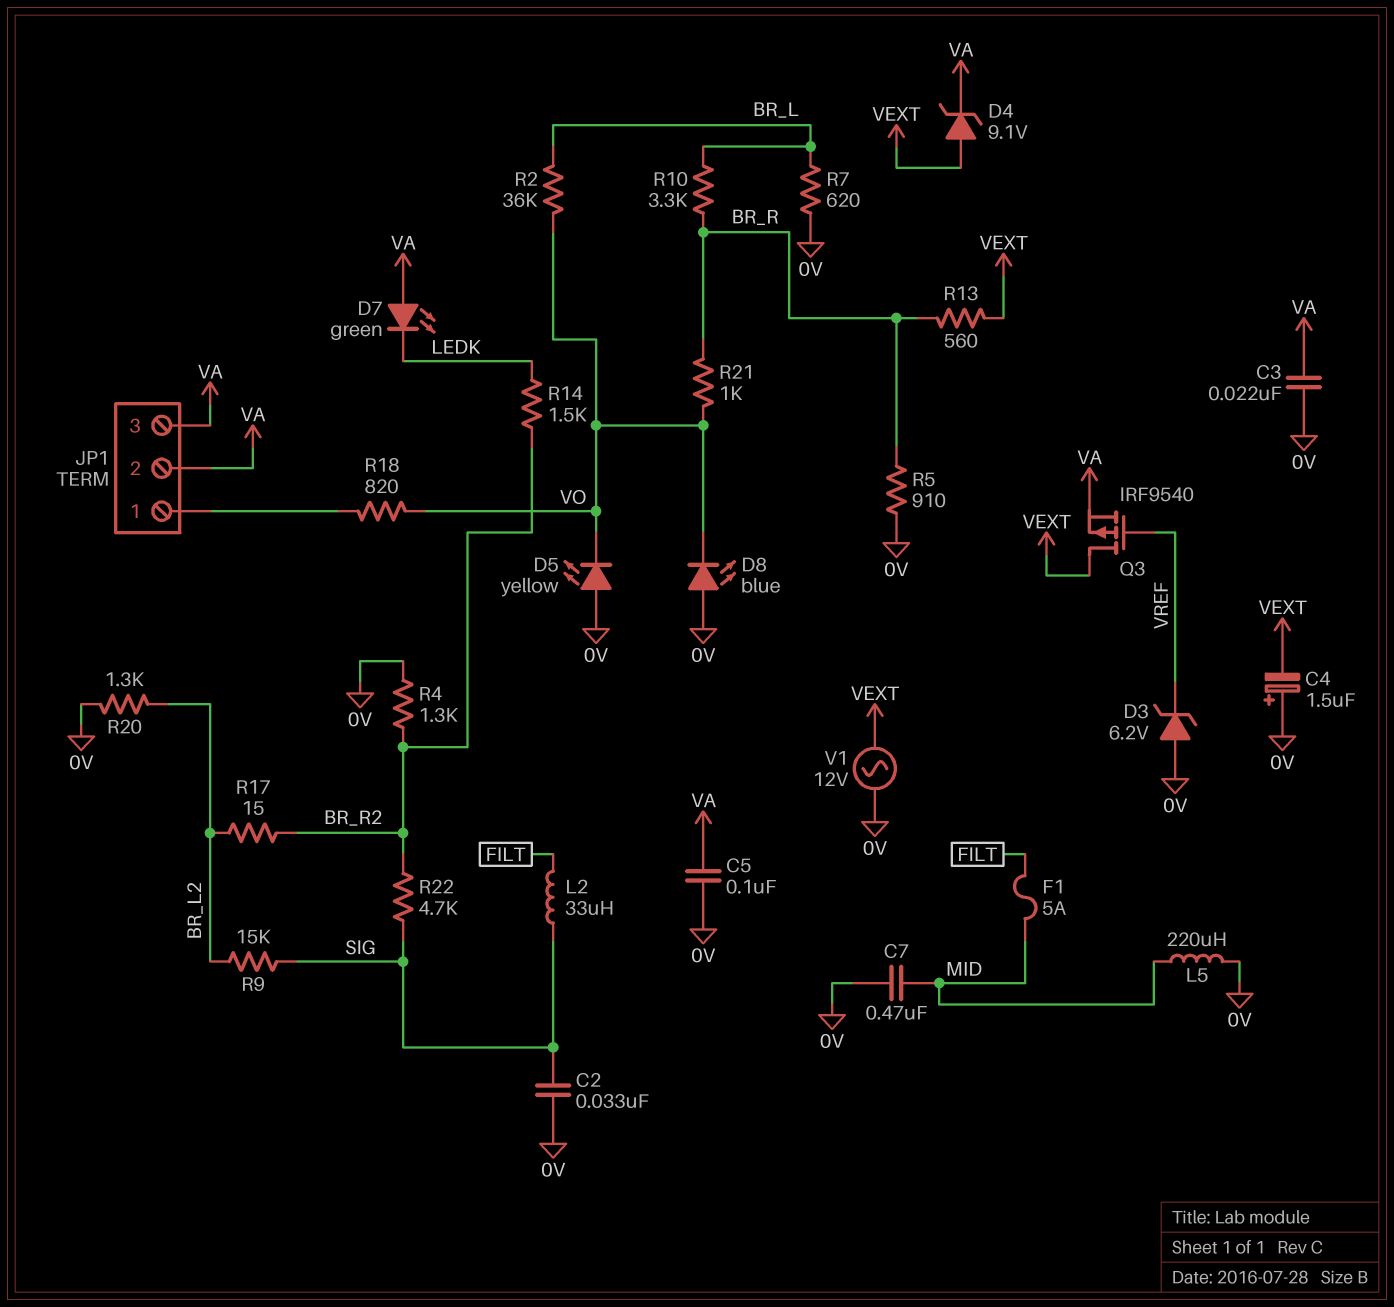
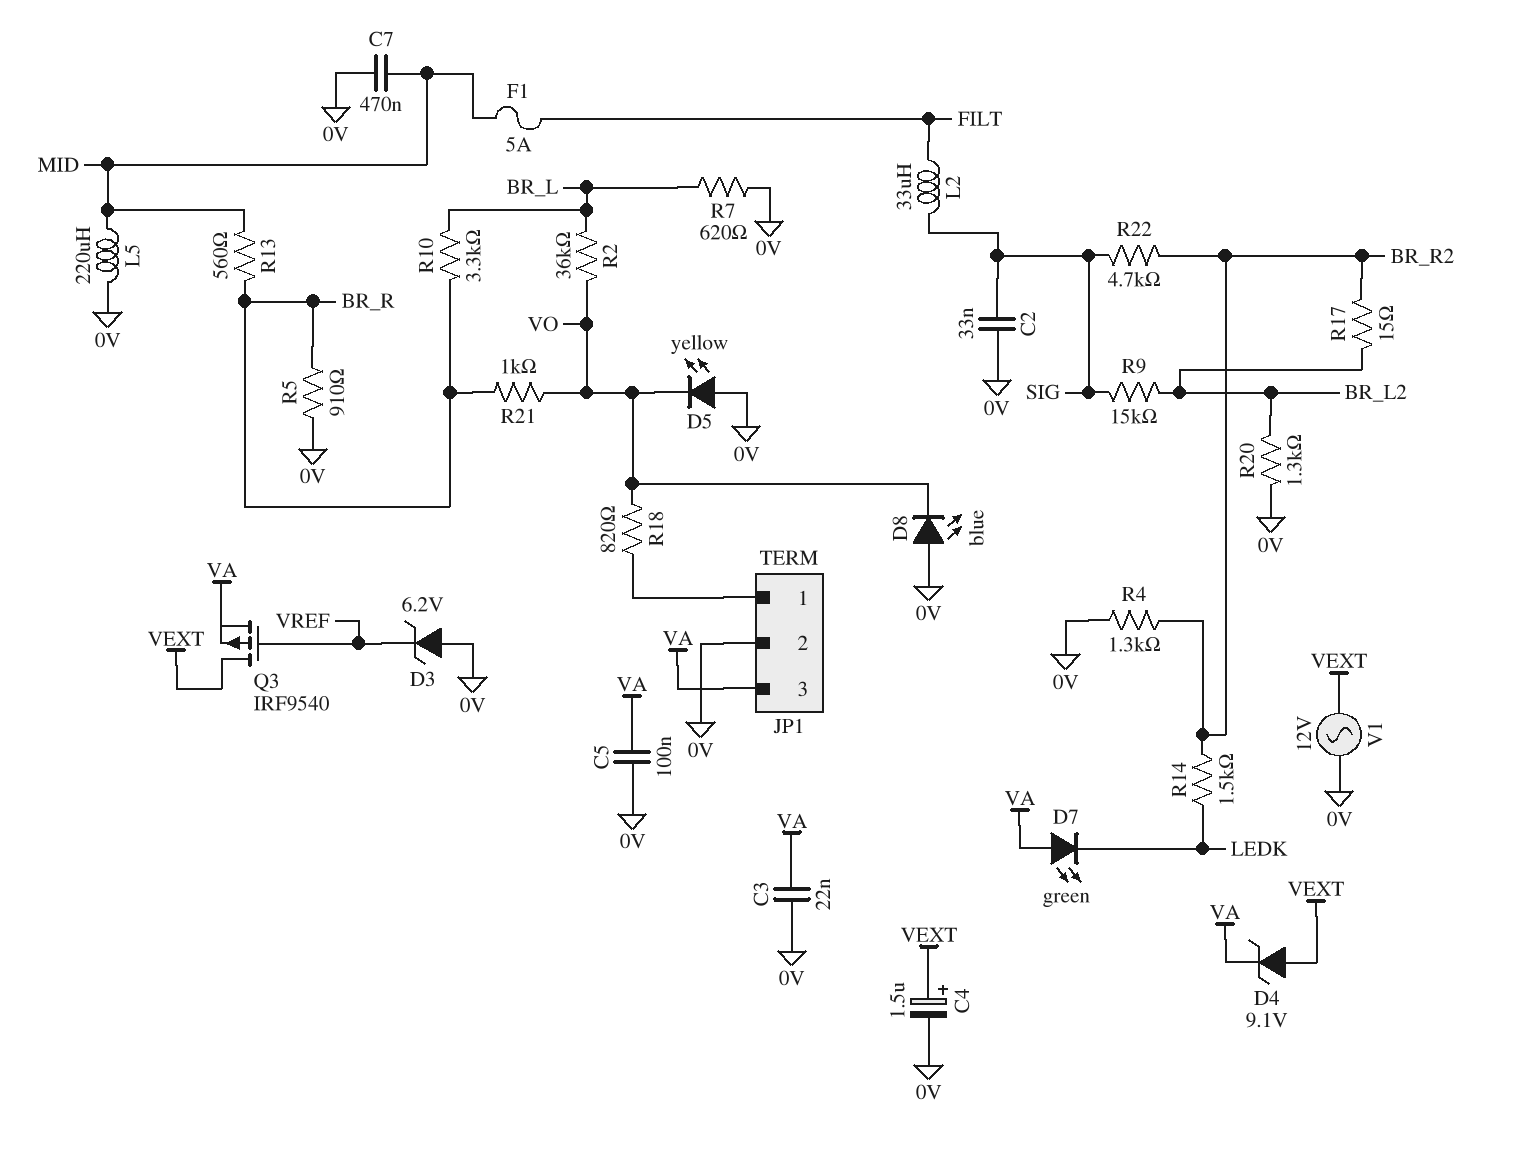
C4: 1.5uF (plus 0V, minus VEXT) -> 1.5uF (plus VEXT, minus 0V)
JP1 pin 2: VA -> 0V
R13: 560 (BR_R, VEXT) -> 560 (BR_R, MID)

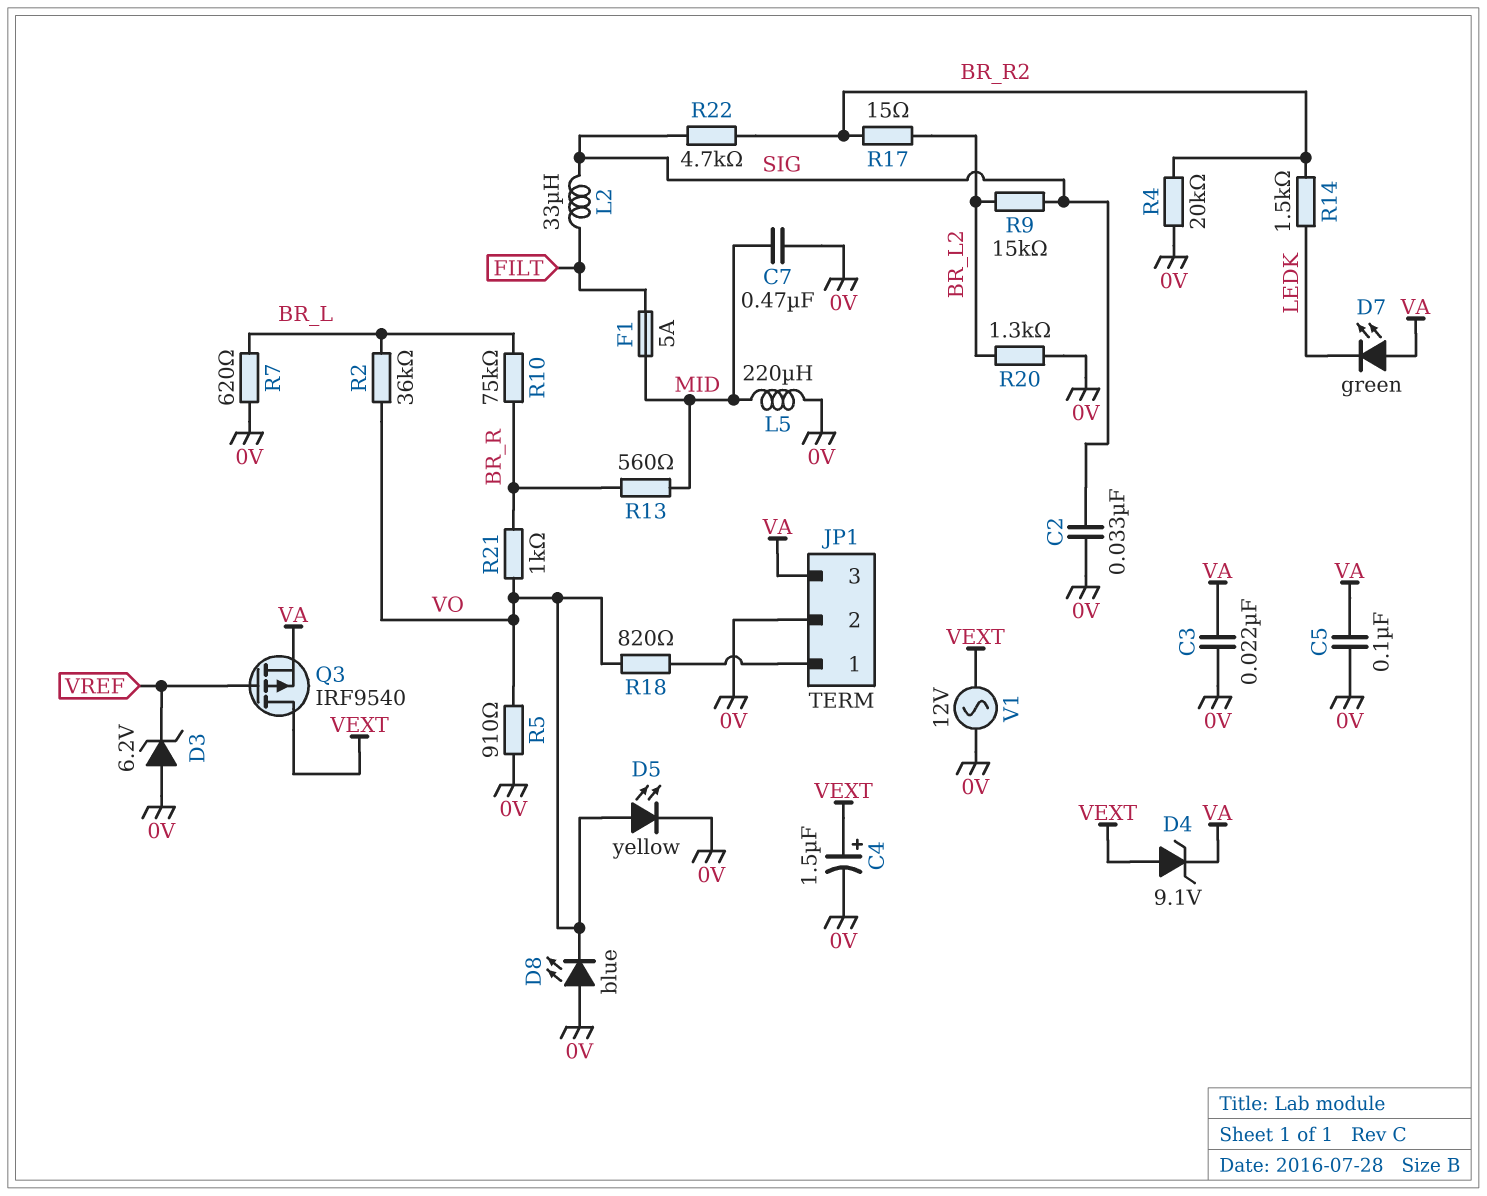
D5: LED yellow (A 0V, K VO) -> LED yellow (A VO, K 0V)
R4: 1.3k (0V, BR_R2) -> 20k (0V, BR_R2)
R5: 910 (0V, BR_R) -> 910 (0V, VO)
R10: 3.3k (BR_L, BR_R) -> 75k (BR_L, BR_R)

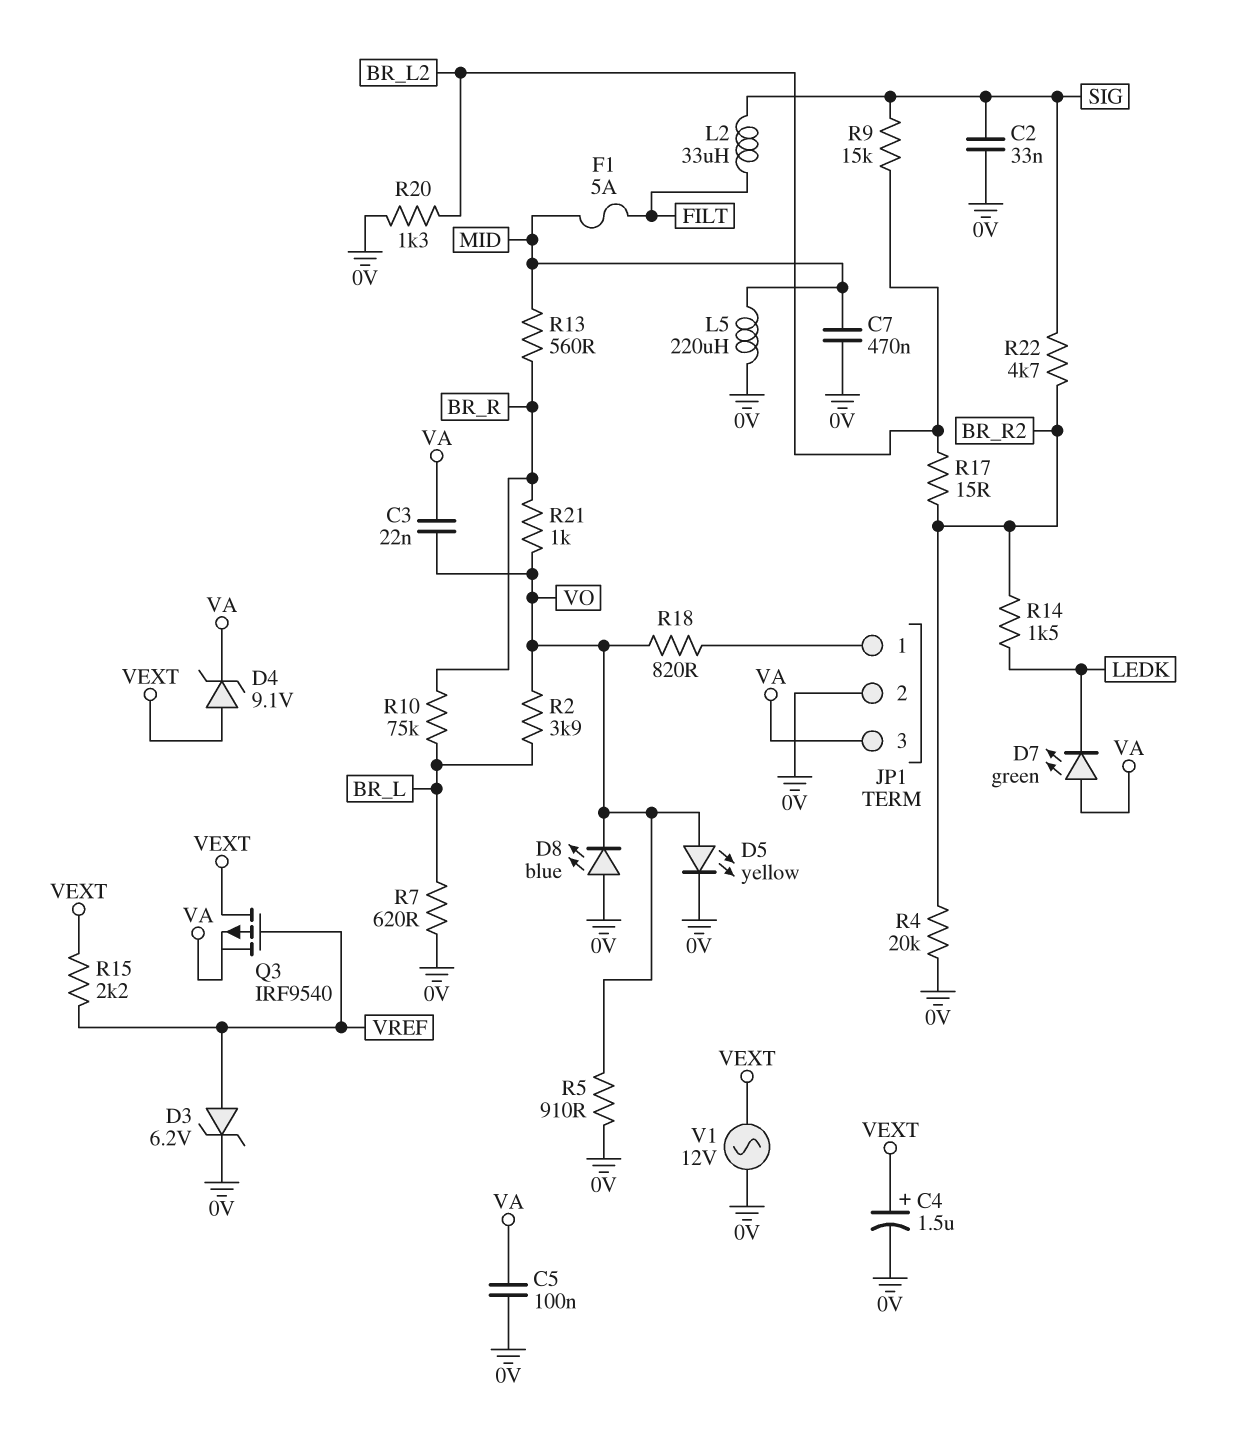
C3: 22nF (0V, VA) -> 22nF (VA, VO)
D3: zener 6.2V (A 0V, K VREF) -> zener 6.2V (A VREF, K 0V)
R2: 36k (BR_L, VO) -> 3.9k (BR_L, VO)
R15: none -> 2.2k (VEXT, VREF)

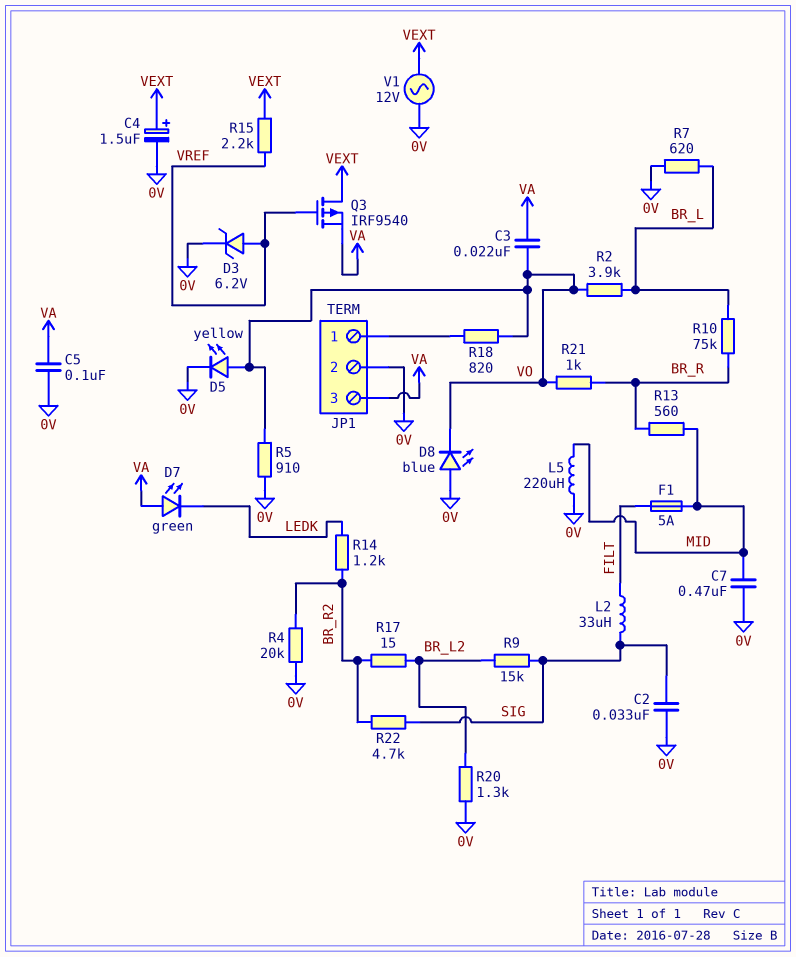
D4: zener 9.1V (A VEXT, K VA) -> none
R14: 1.5k (BR_R2, LEDK) -> 1.2k (BR_R2, LEDK)

